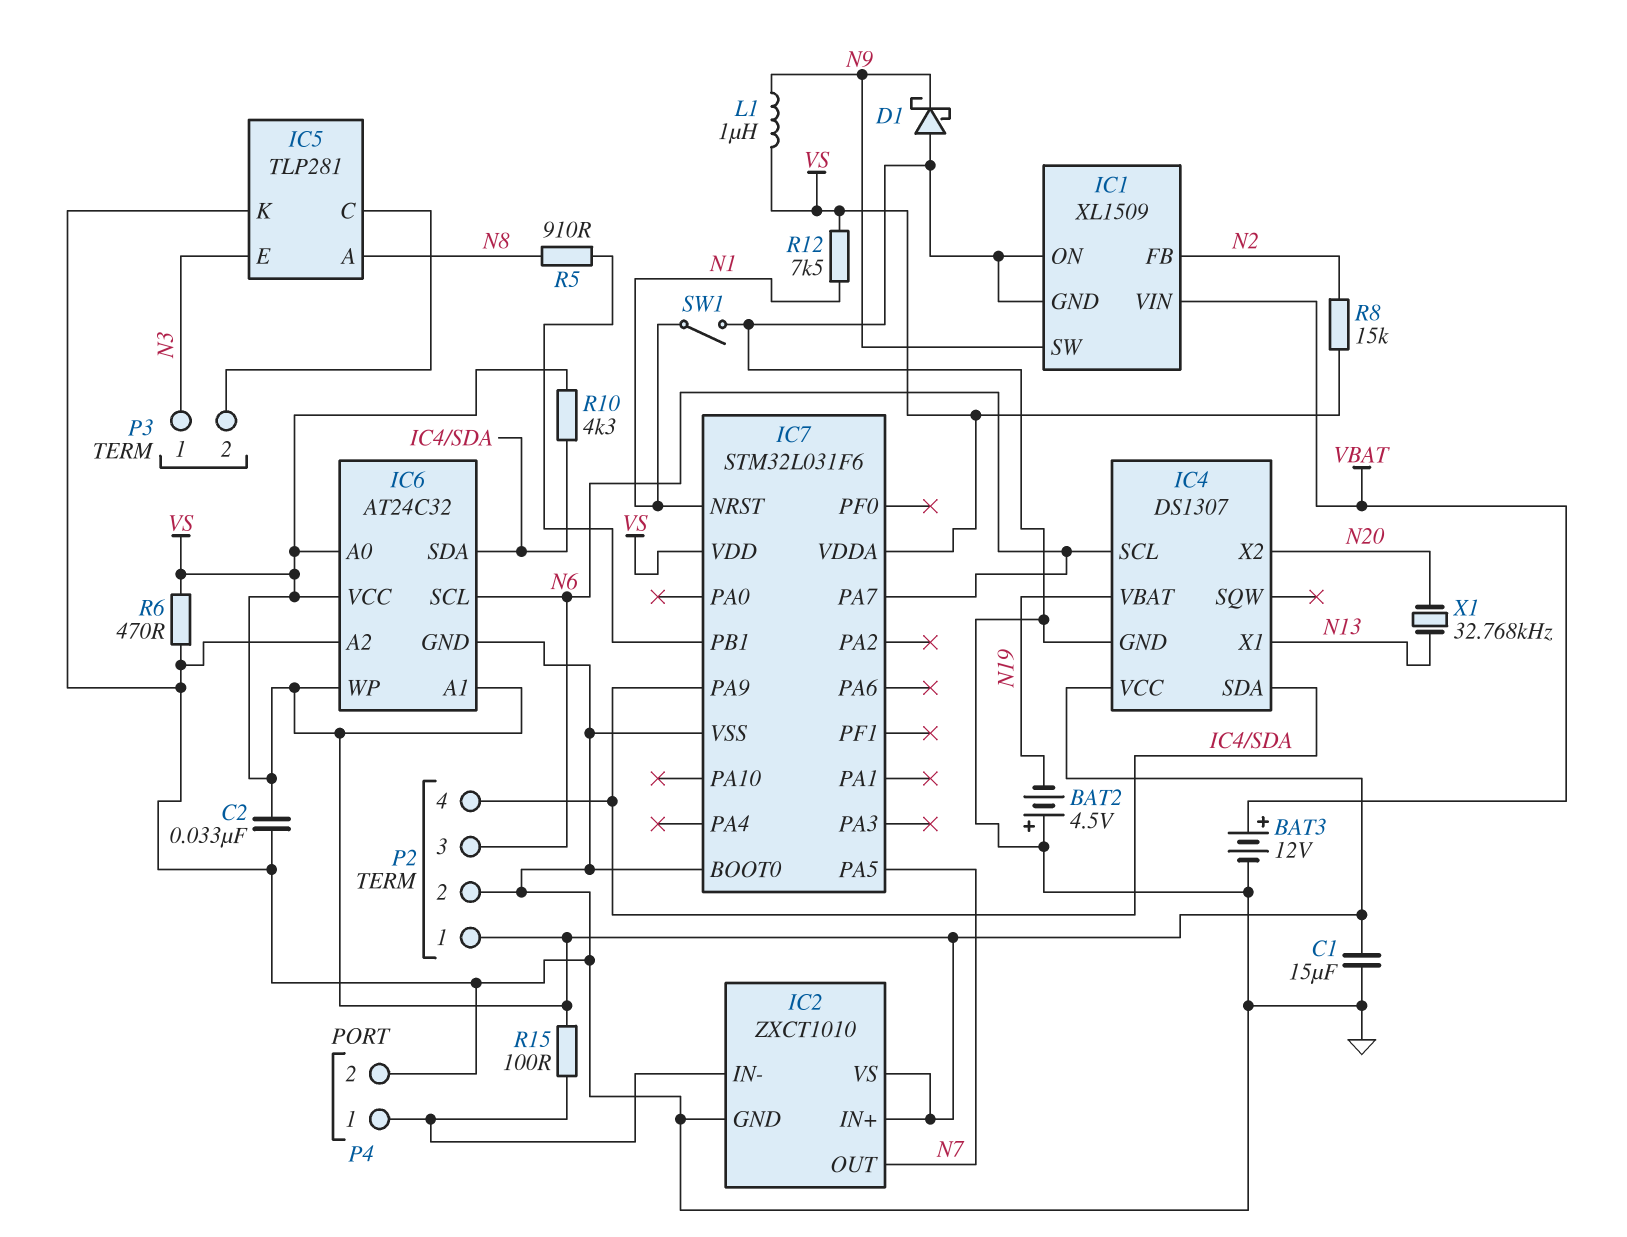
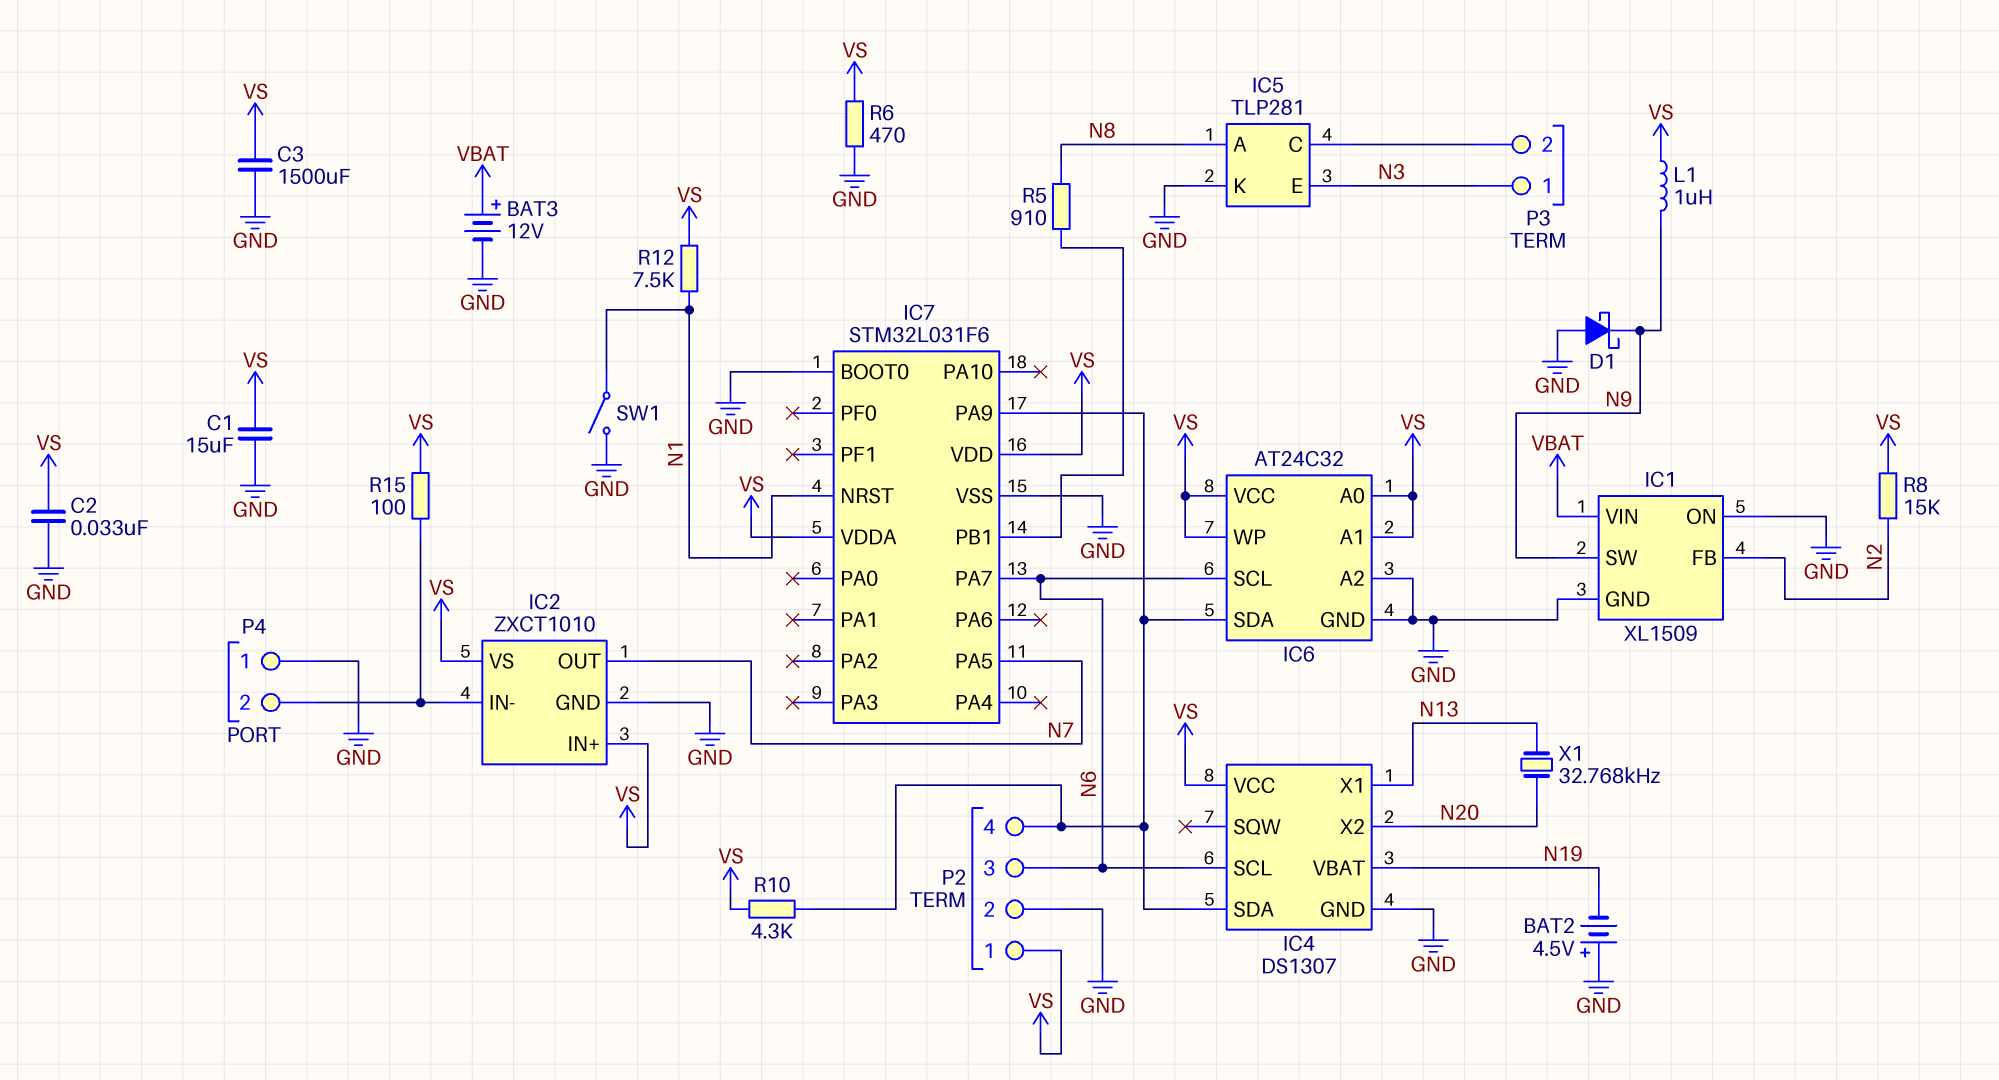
C3: none -> 1500uF (GND, VS)
P4 pin 1: IC2/IN- -> GND
P4 pin 2: GND -> IC2/IN-

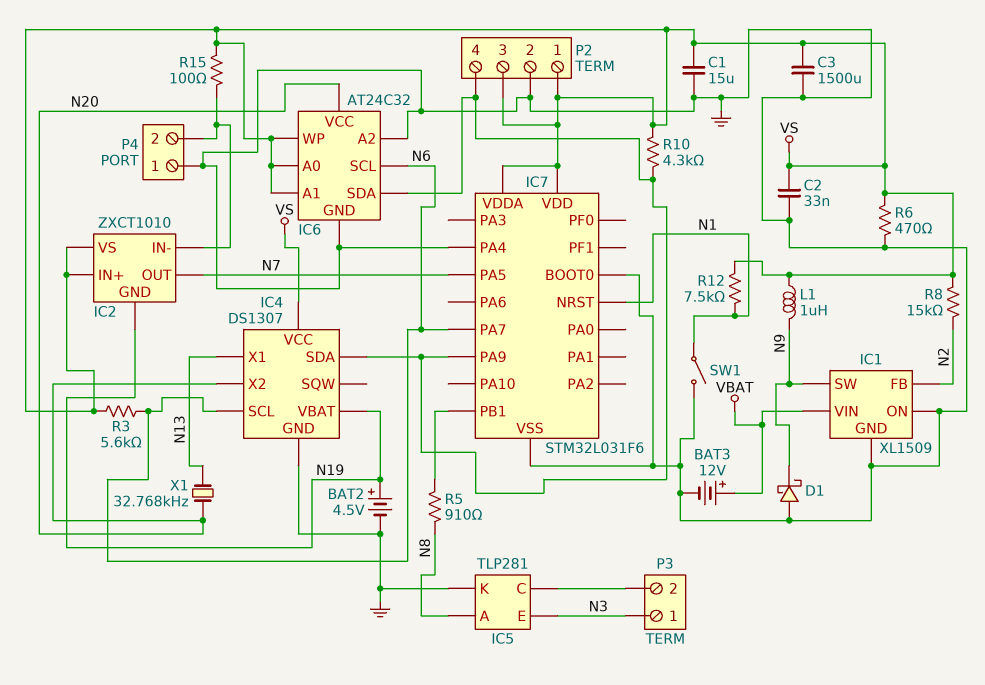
BAT2: 4.5V (plus GND, minus N19) -> 4.5V (plus N19, minus GND)
IC2 pin GND: GND -> N19
IC6 pin VCC: VS -> N20
IC7 pin PA4: none -> GND
P2 pin 3: N6 -> VS
R3: none -> 5.6k (N6, VS)

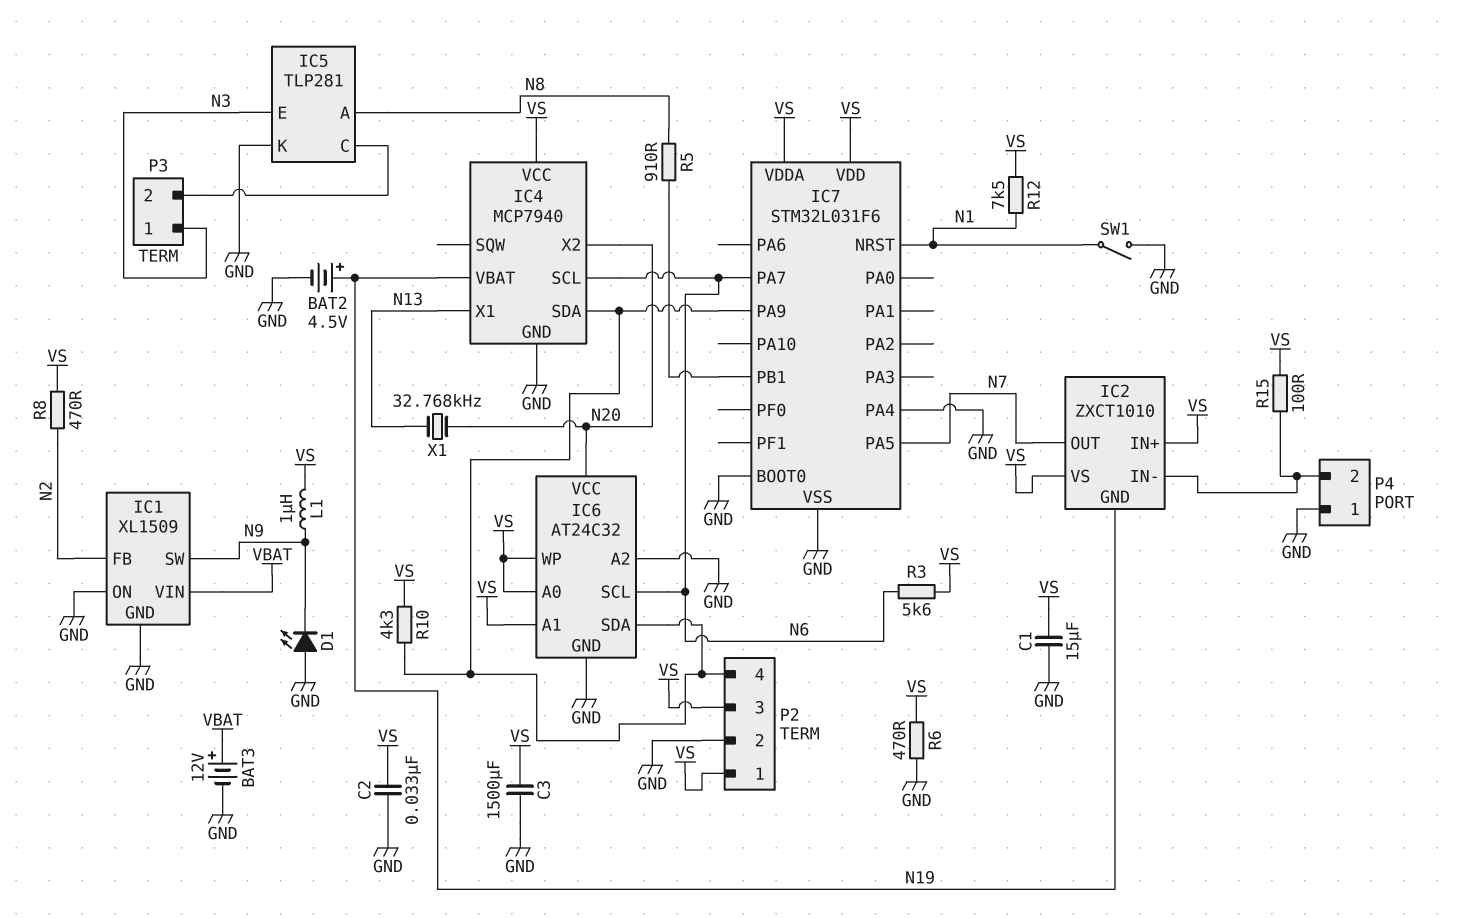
D1: schottky (A GND, K N9) -> LED (A GND, K N9)
IC4: DS1307 -> MCP7940
R8: 15k (N2, VS) -> 470 (N2, VS)

